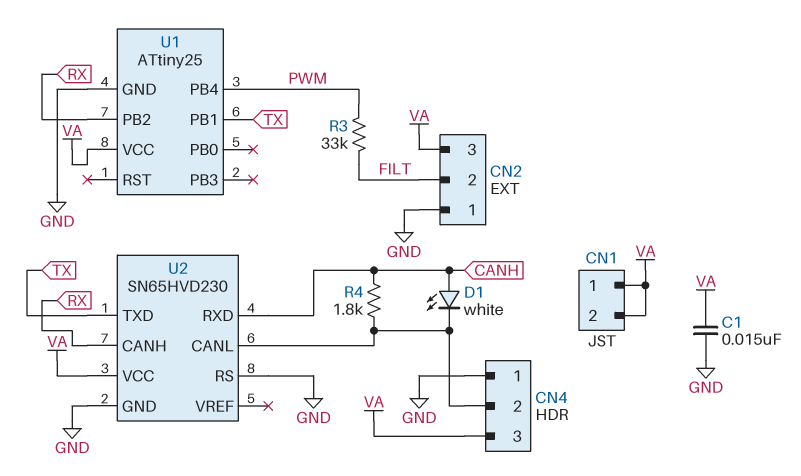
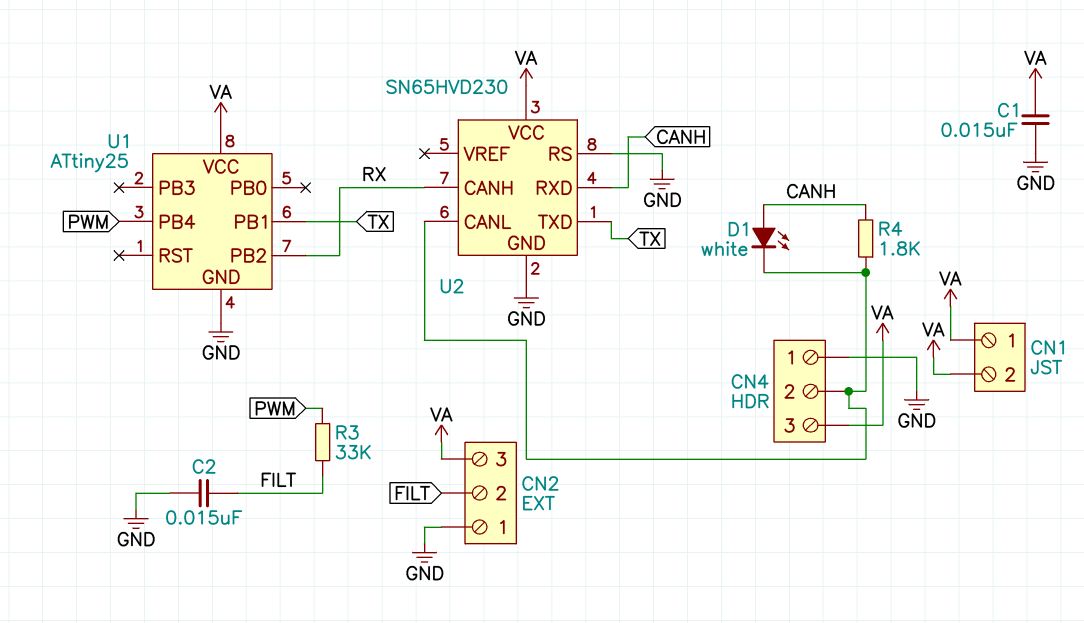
C2: none -> 15nF (FILT, GND)

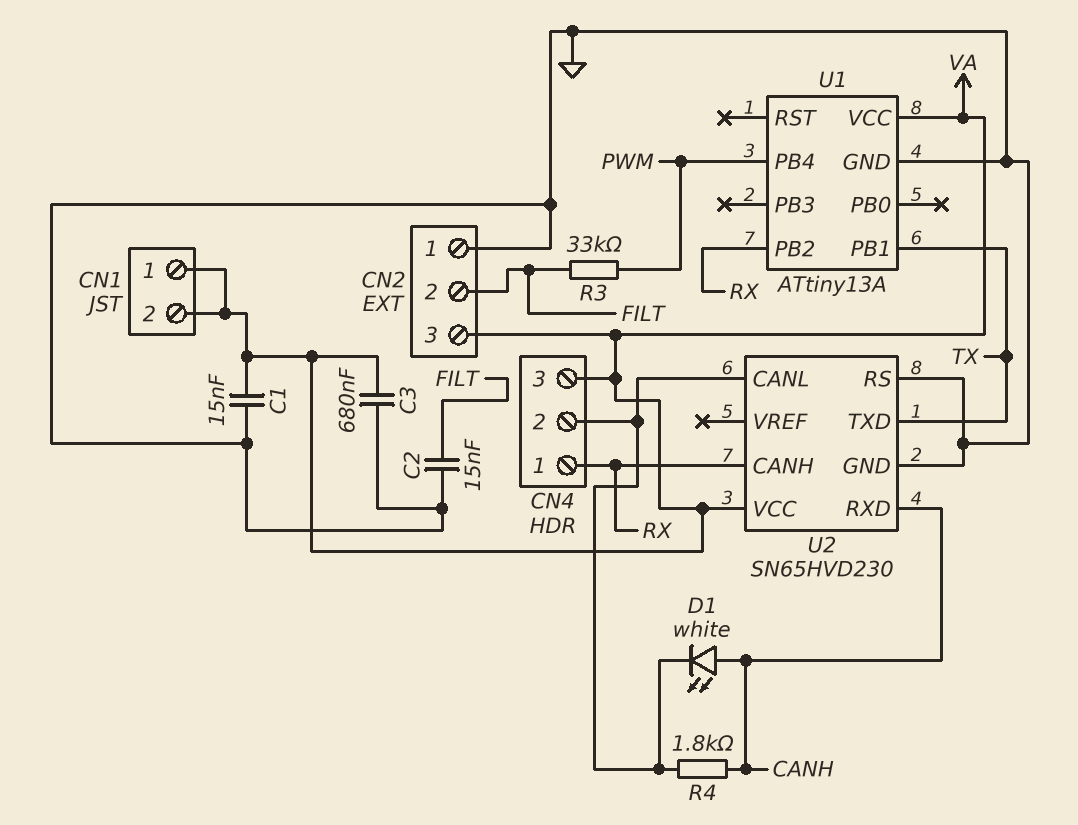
C3: none -> 680nF (GND, VA)
CN4 pin 1: GND -> RX
U1: ATtiny25 -> ATtiny13A

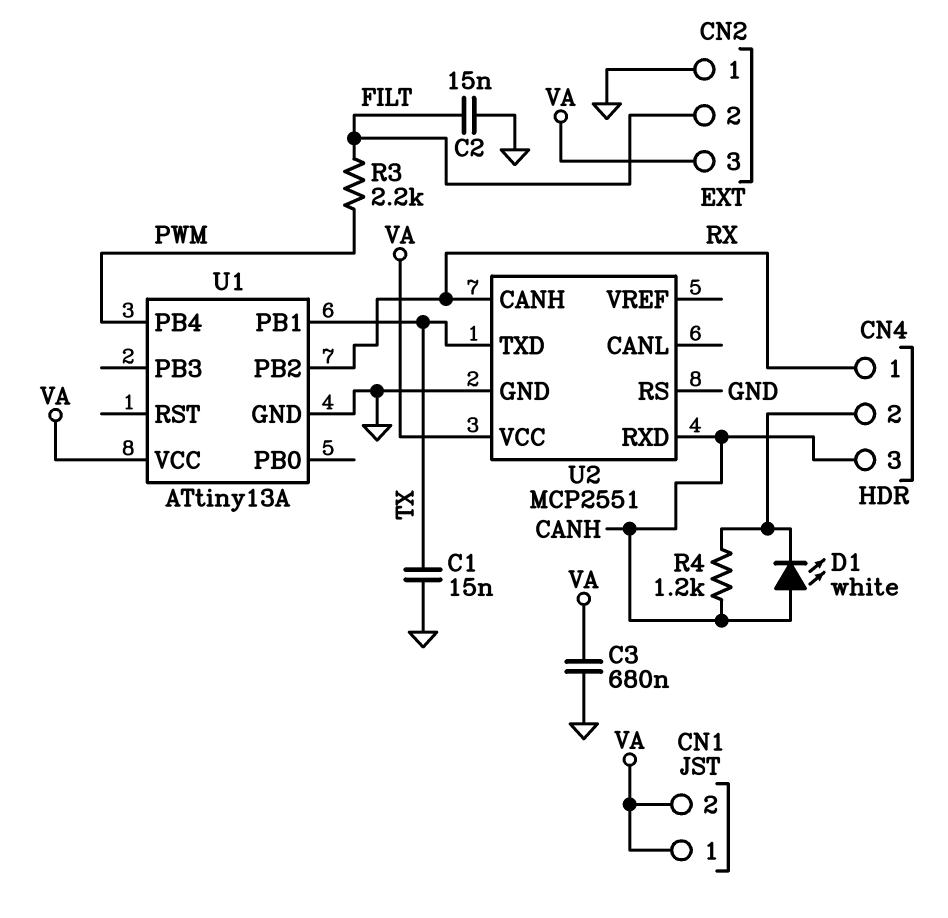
C1: 15nF (GND, VA) -> 15nF (GND, TX)
CN4 pin 3: VA -> CANH
R3: 33k (FILT, PWM) -> 2.2k (FILT, PWM)
R4: 1.8k (CANH, CN4/2) -> 1.2k (CANH, CN4/2)
U2: SN65HVD230 -> MCP2551
U2 pin CANL: CN4/2 -> none

